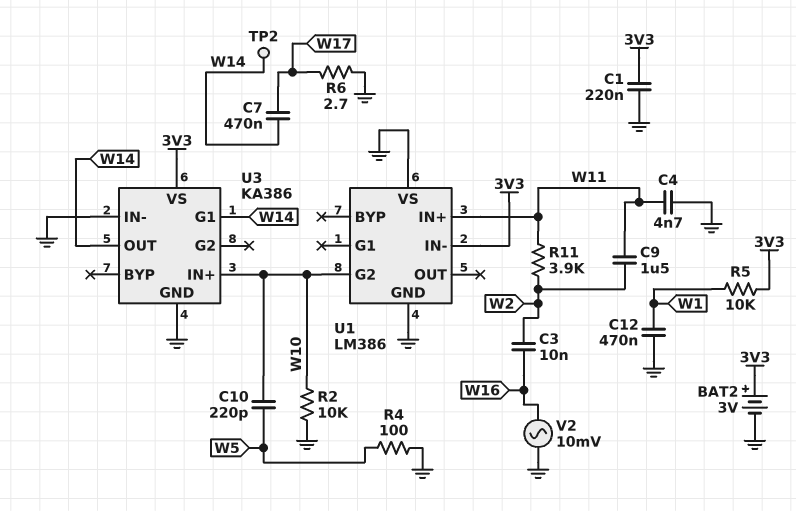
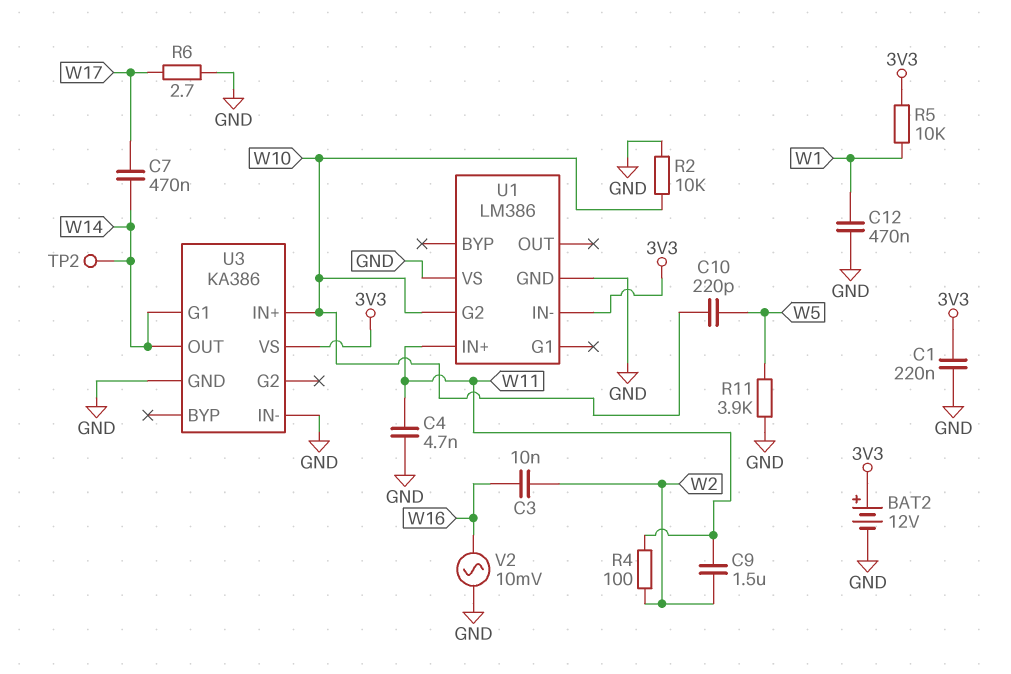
BAT2: 3V (plus 3V3, minus GND) -> 12V (plus 3V3, minus GND)
R4: 100 (GND, W5) -> 100 (W2, W11)
R11: 3.9k (W2, W11) -> 3.9k (GND, W5)

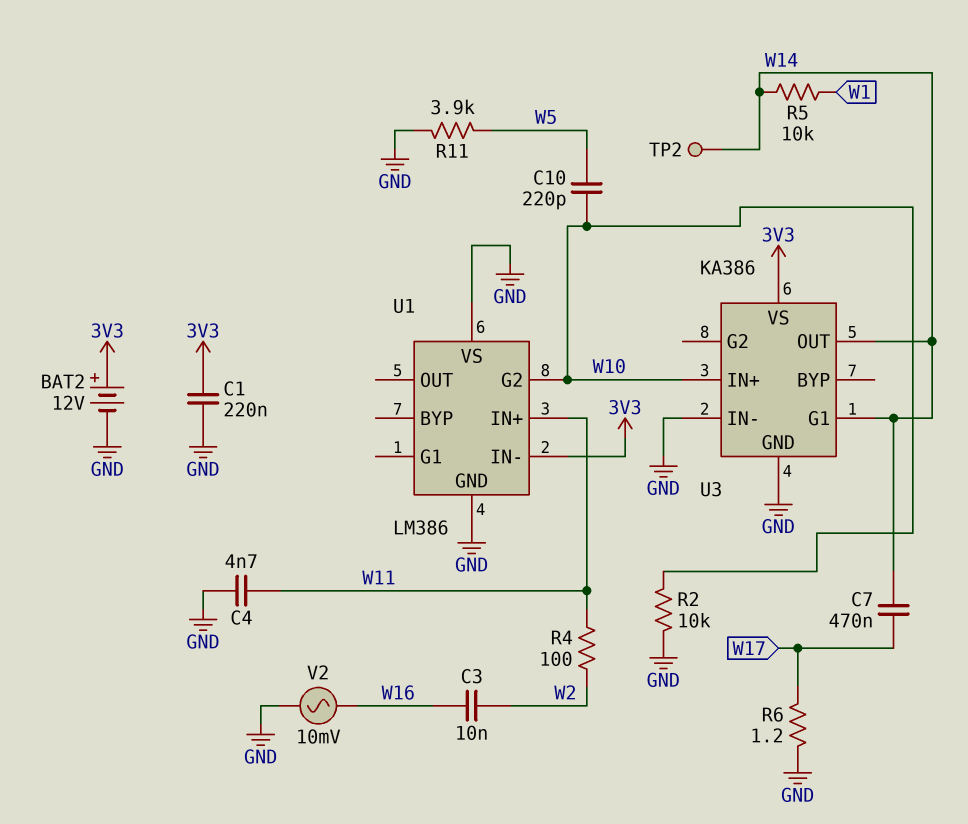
C9: 1.5uF (W2, W11) -> none
C12: 470nF (GND, W1) -> none
R5: 10k (3V3, W1) -> 10k (W1, W14)
R6: 2.7 (GND, W17) -> 1.2 (GND, W17)

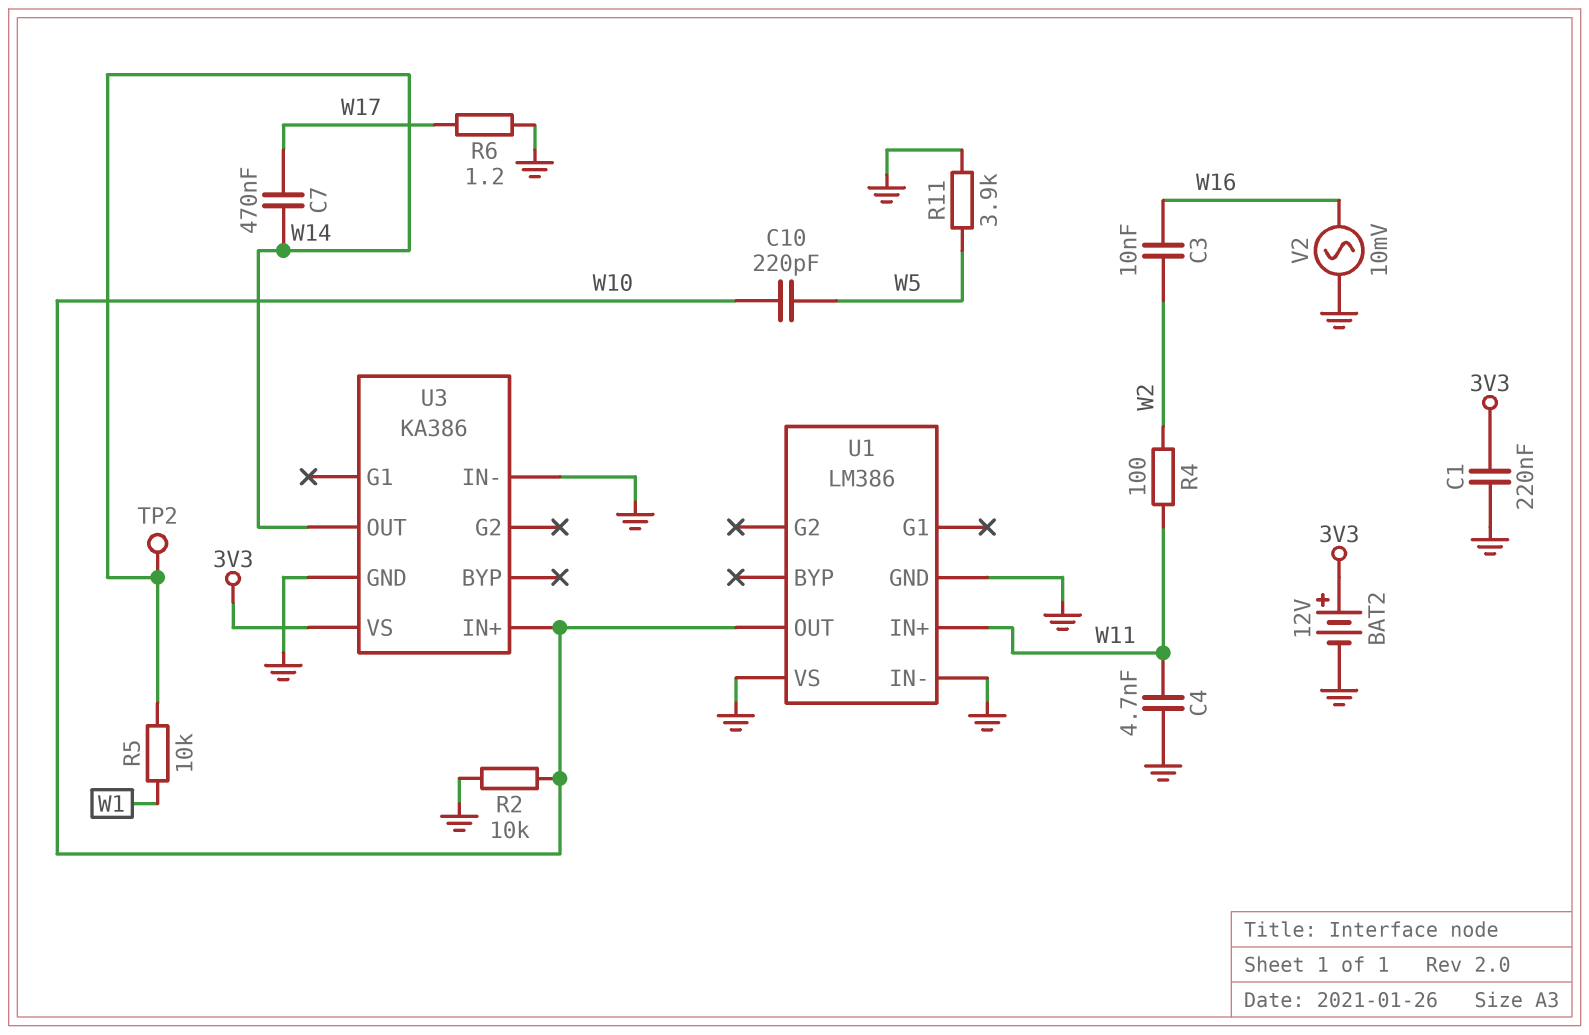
U1 pin G2: W10 -> none
U1 pin IN-: 3V3 -> GND
U1 pin OUT: none -> W10
U3 pin G1: W14 -> none

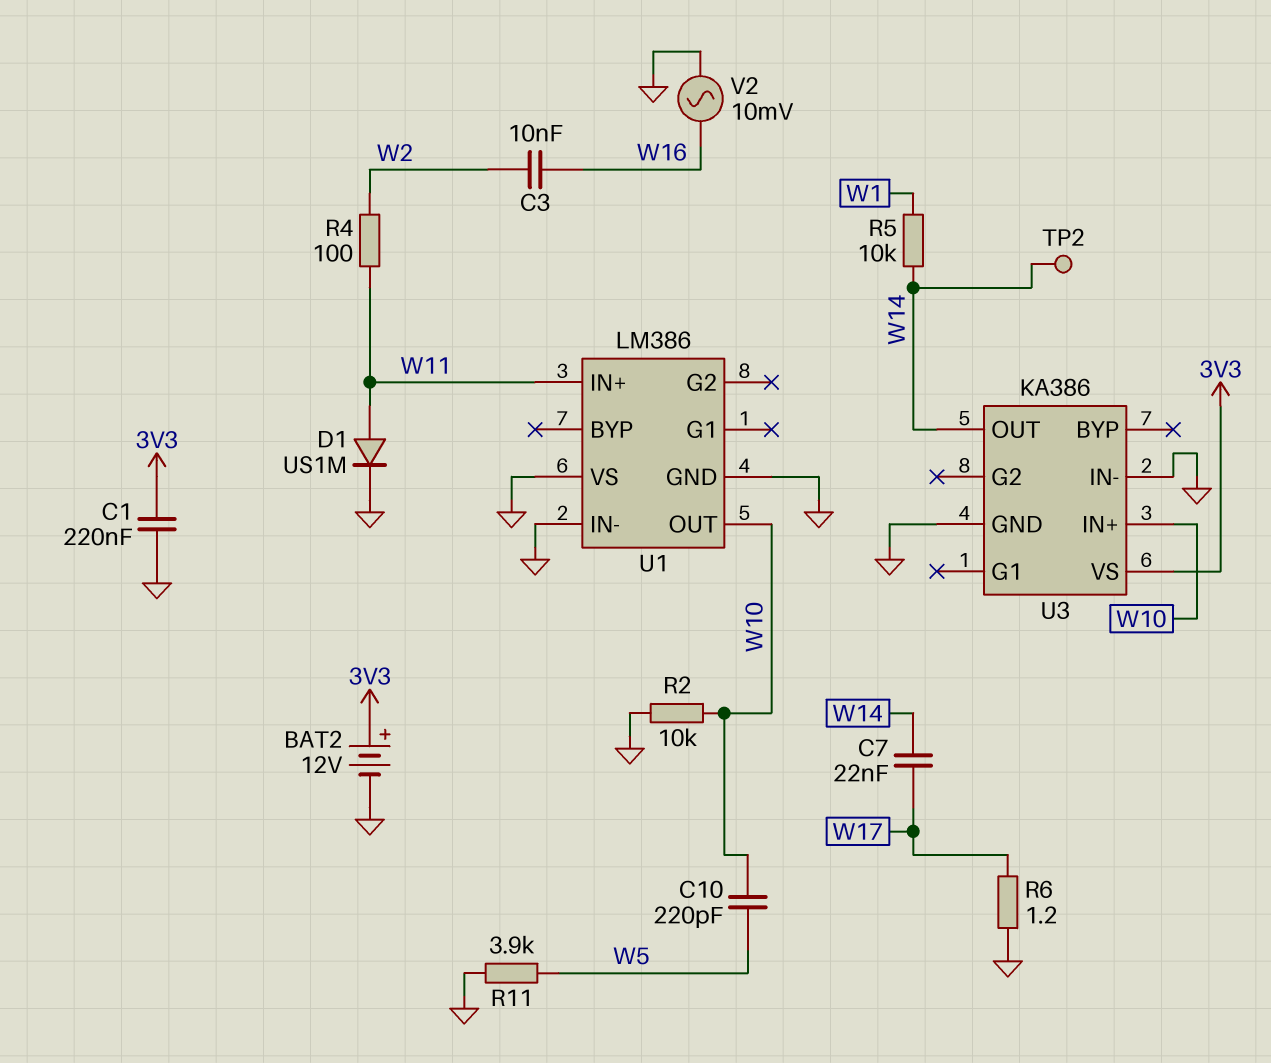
C4: 4.7nF (GND, W11) -> none
C7: 470nF (W14, W17) -> 22nF (W14, W17)
D1: none -> diode US1M (A W11, K GND)

